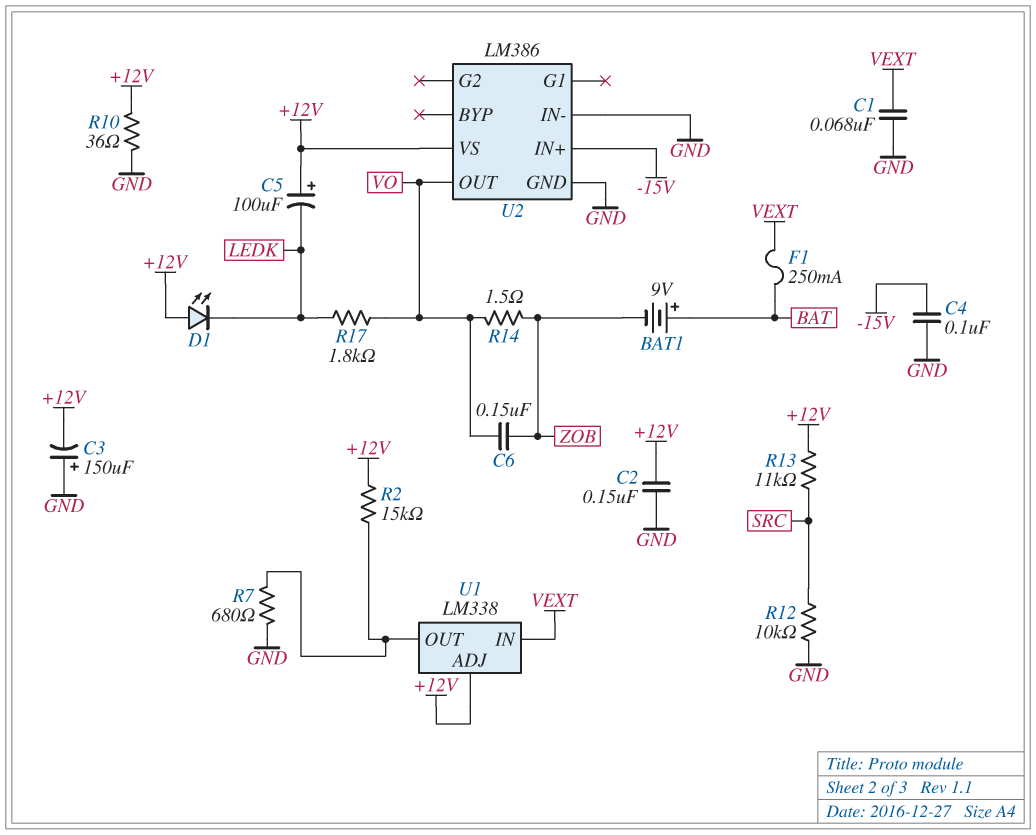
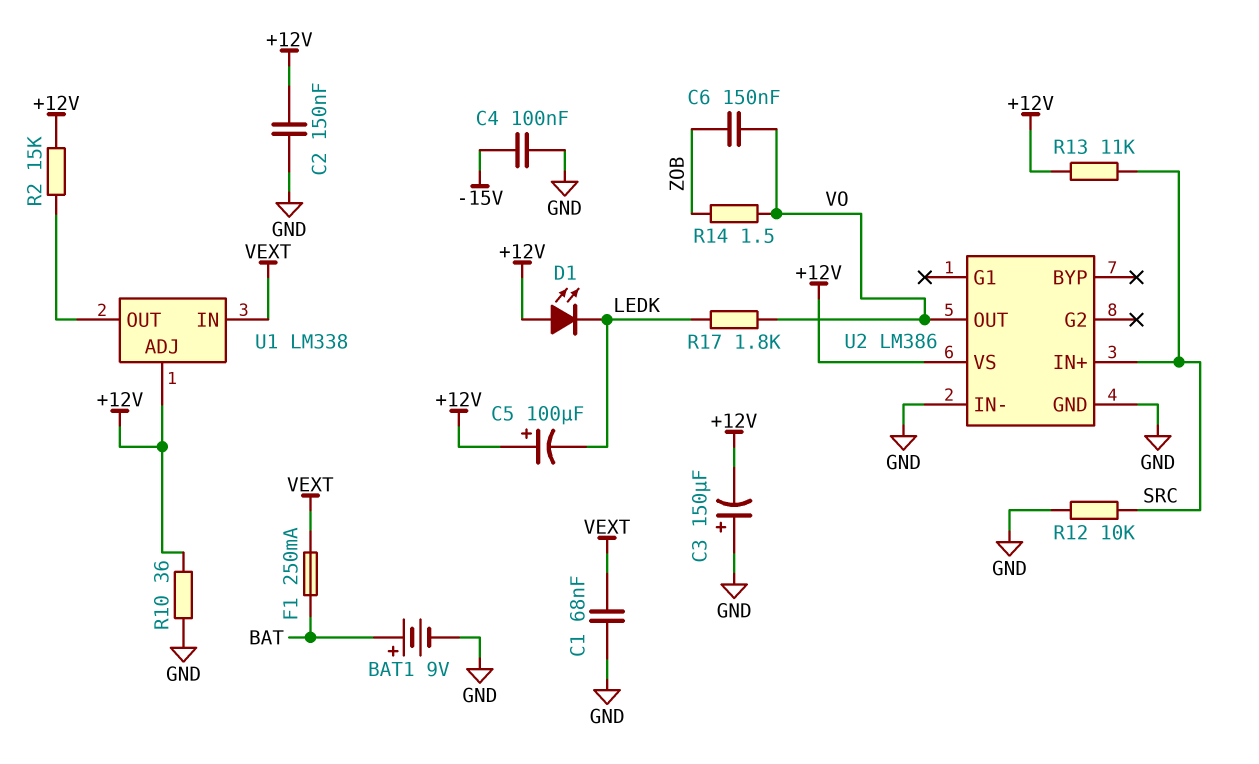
BAT1: 9V (plus BAT, minus ZOB) -> 9V (plus BAT, minus GND)
R7: 680 (GND, U1/OUT) -> none
U2 pin IN+: -15V -> SRC

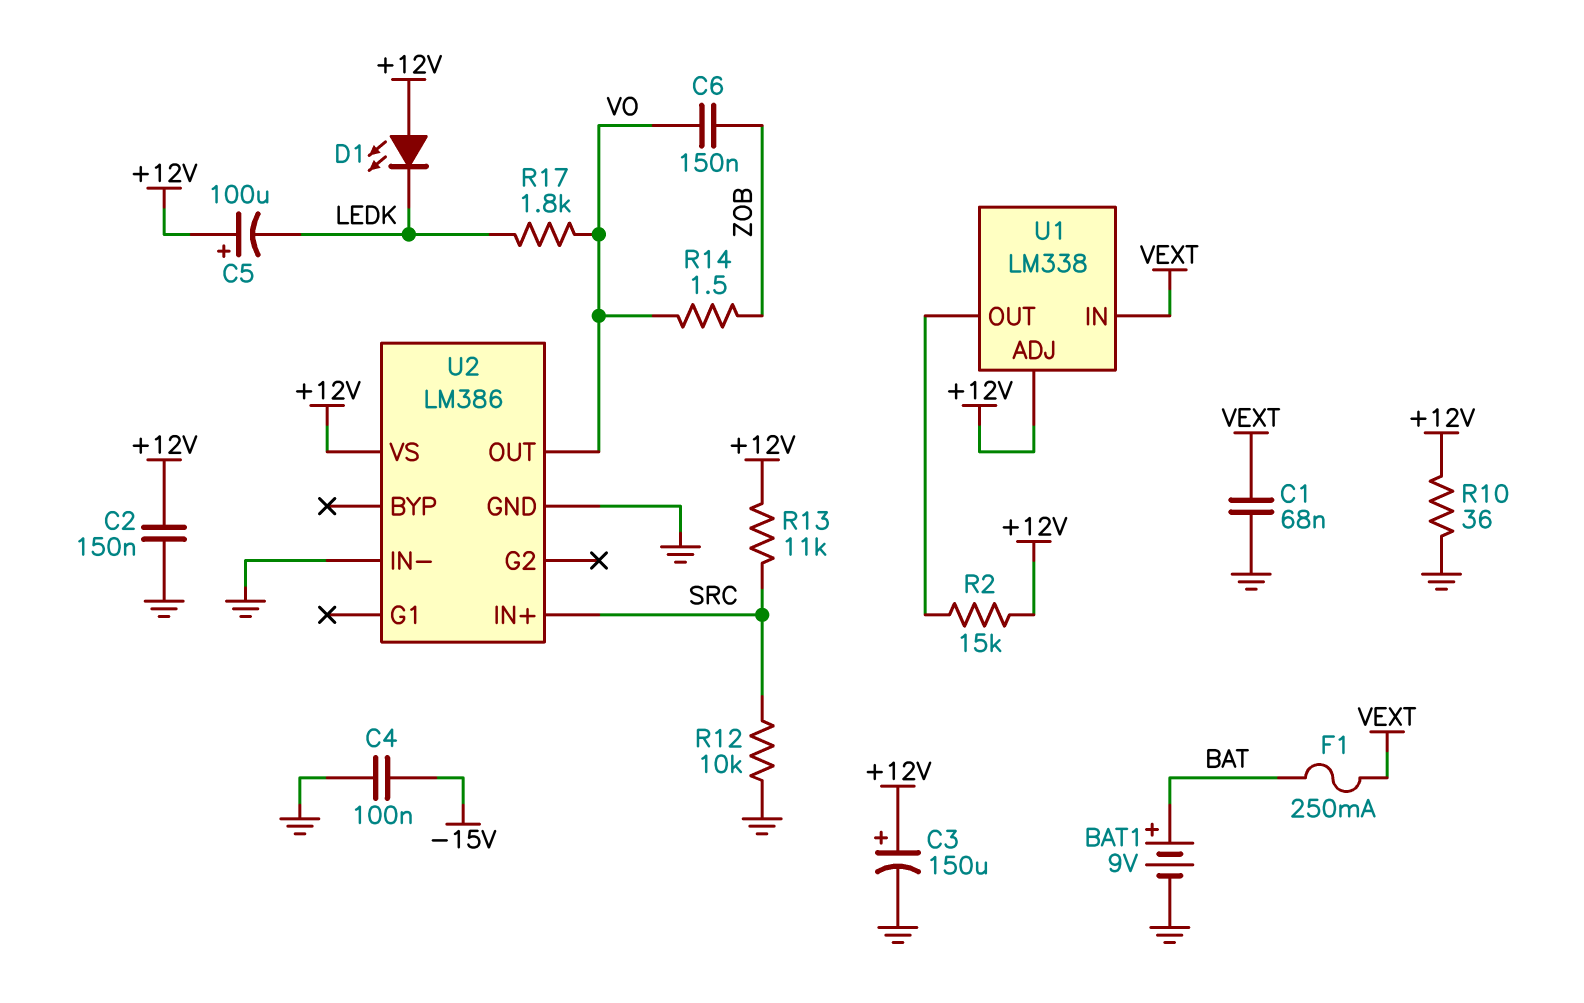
C3: 150uF (plus GND, minus +12V) -> 150uF (plus +12V, minus GND)

